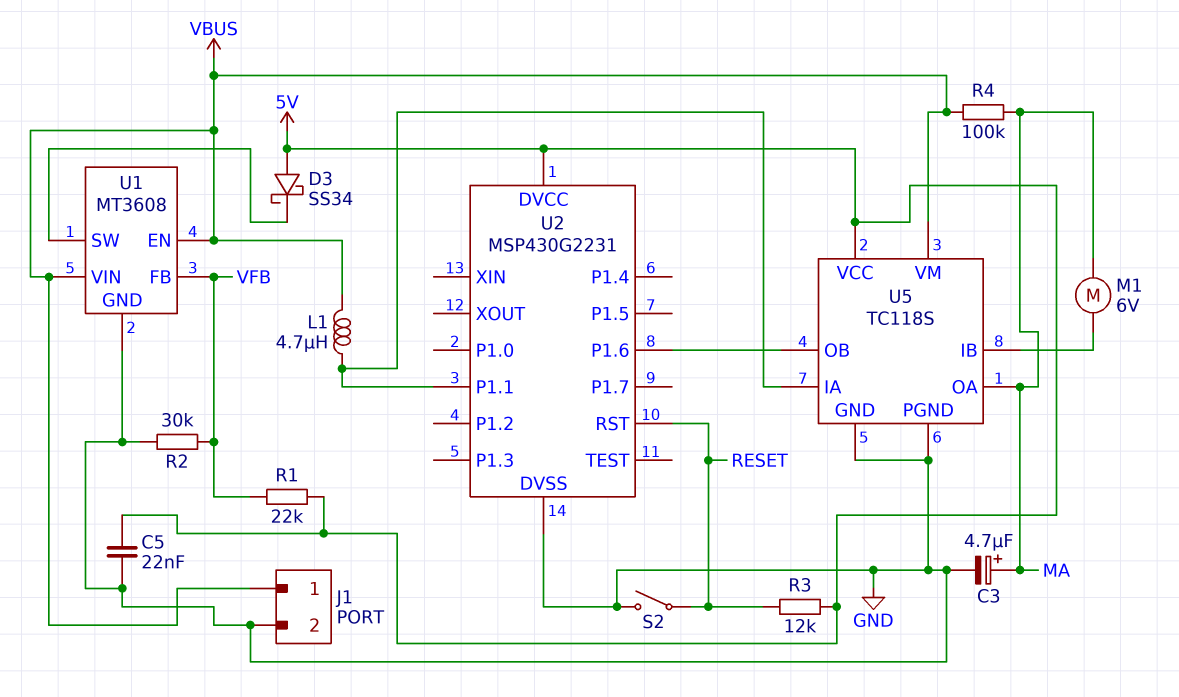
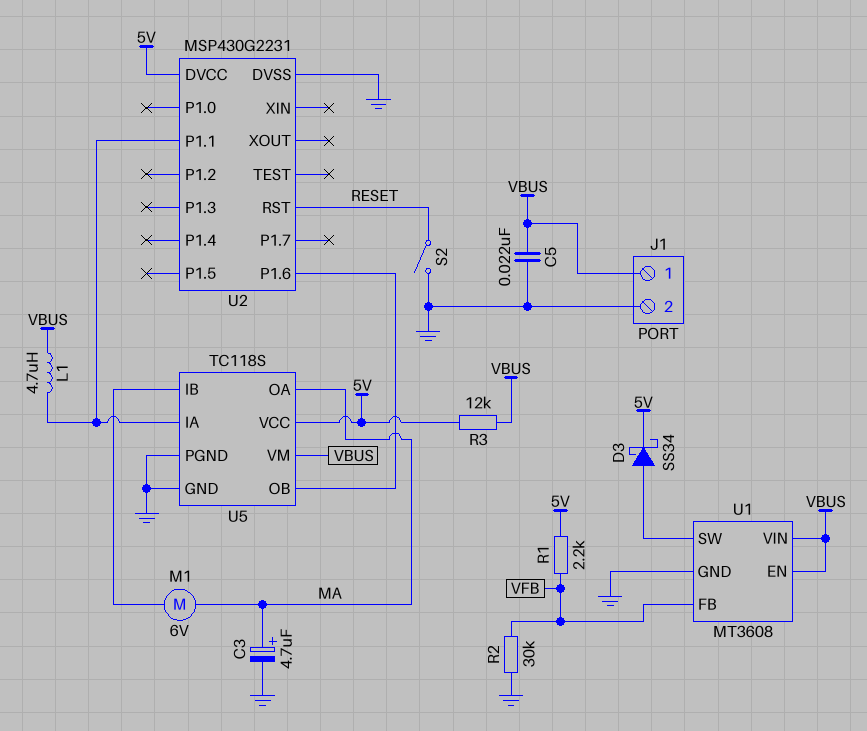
C5: 22nF (5V, GND) -> 22nF (GND, VBUS)
D3: schottky SS34 (A 5V, K U1/SW) -> schottky SS34 (A U1/SW, K 5V)
R1: 22k (5V, VFB) -> 2.2k (5V, VFB)
R3: 12k (5V, RESET) -> 12k (5V, VBUS)
R4: 100k (MA, VBUS) -> none

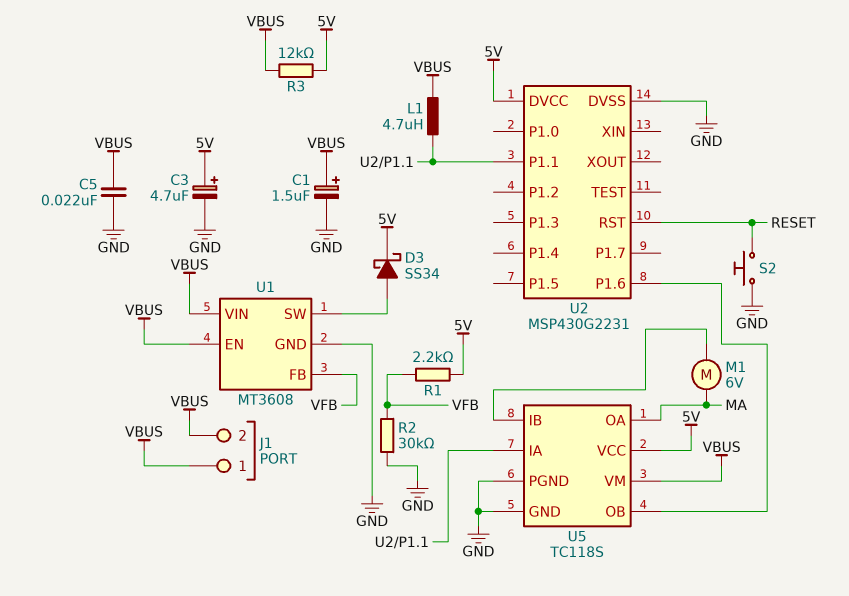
C1: none -> 1.5uF (plus VBUS, minus GND)
C3: 4.7uF (plus MA, minus GND) -> 4.7uF (plus 5V, minus GND)
J1 pin 2: GND -> VBUS
S2: switch (GND, RESET) -> button (GND, RESET)

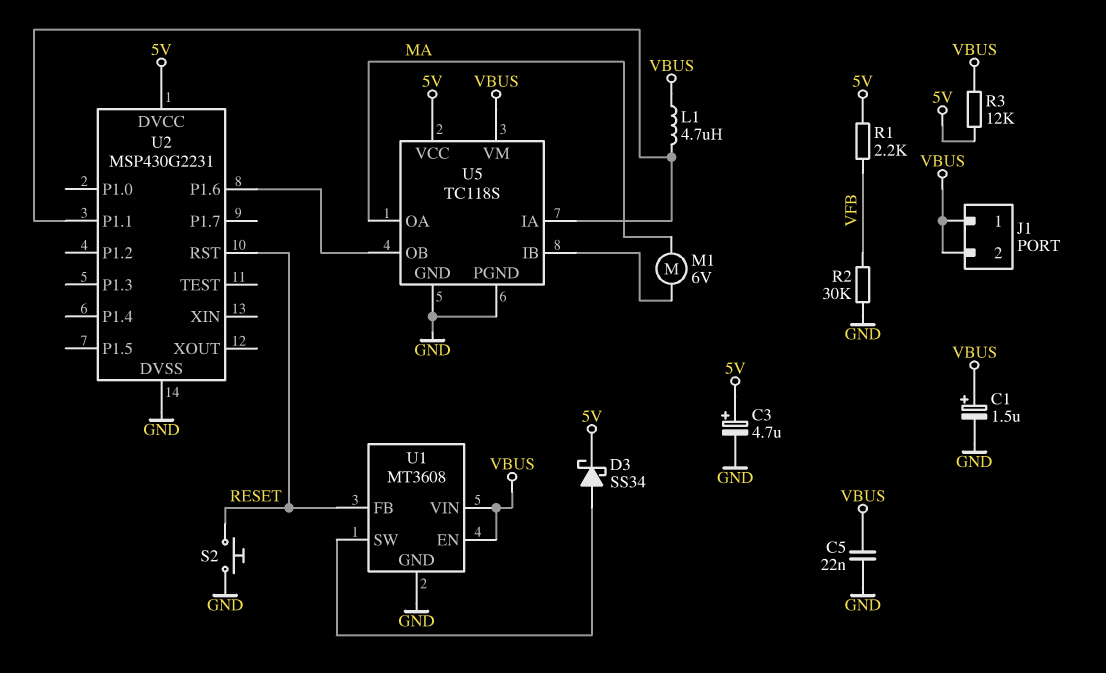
U1 pin FB: VFB -> RESET

